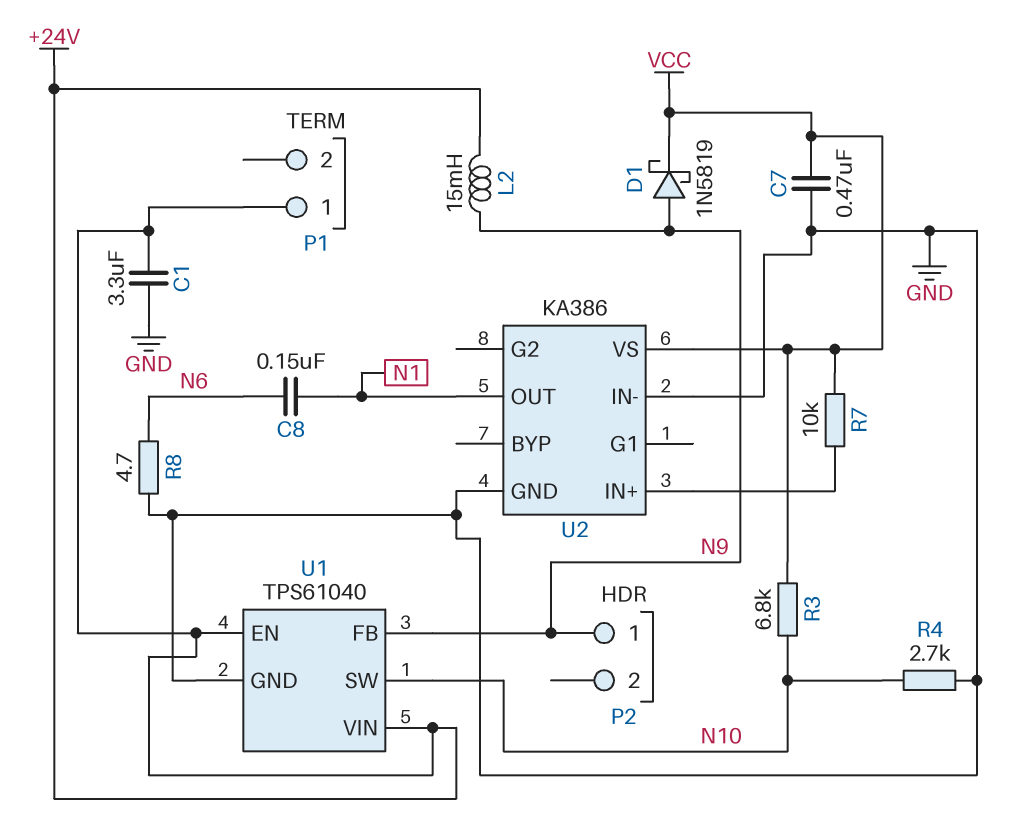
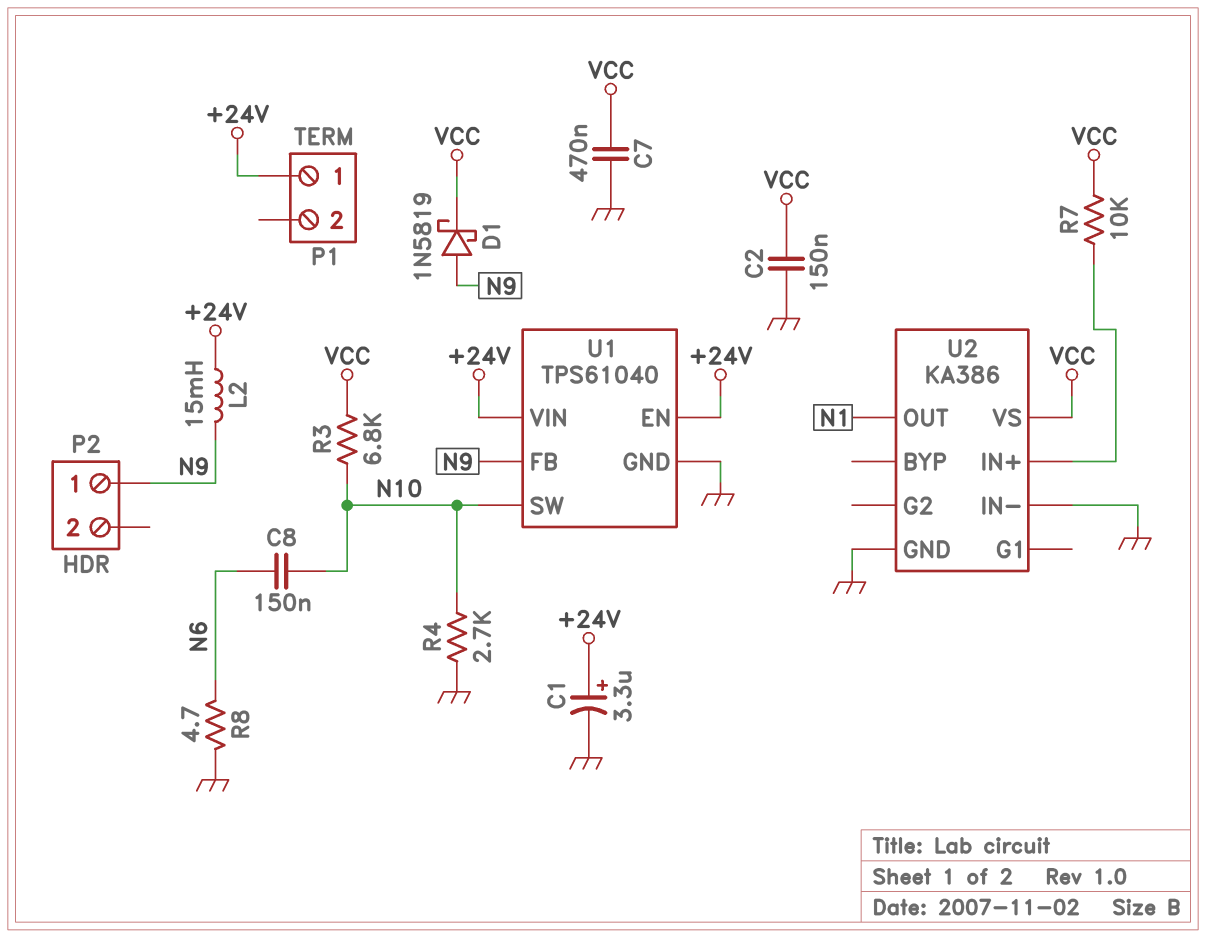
C1: 3.3uF (+24V, GND) -> 3.3uF (plus +24V, minus GND)
C2: none -> 150nF (GND, VCC)
C8: 150nF (N1, N6) -> 150nF (N6, N10)

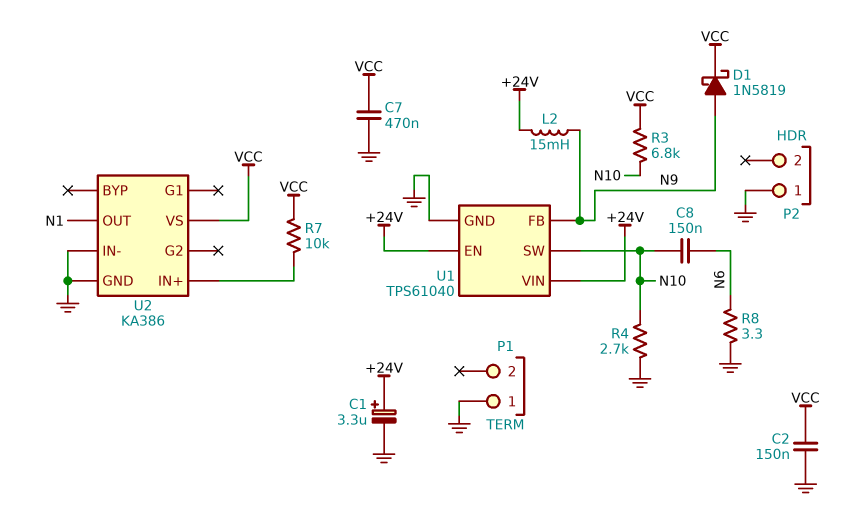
P1 pin 1: +24V -> GND
P2 pin 1: N9 -> GND
R8: 4.7 (GND, N6) -> 3.3 (GND, N6)

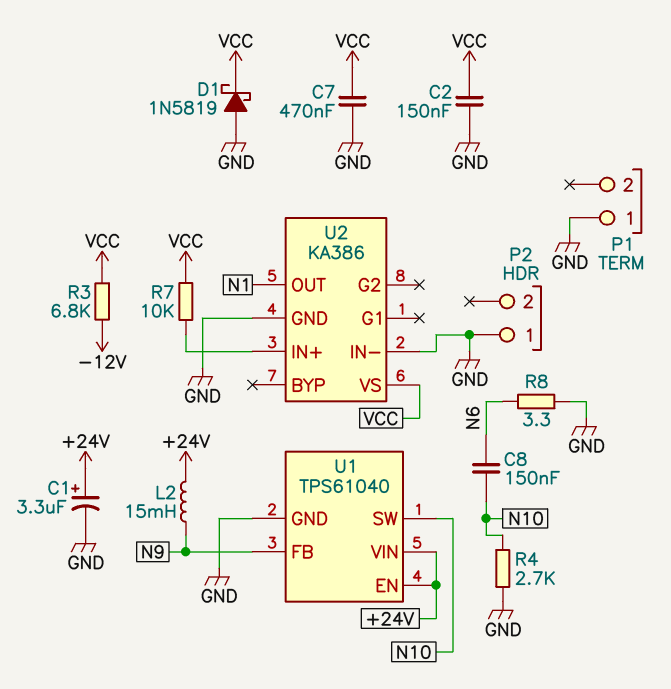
D1: schottky 1N5819 (A N9, K VCC) -> schottky 1N5819 (A GND, K VCC)
R3: 6.8k (N10, VCC) -> 6.8k (-12V, VCC)

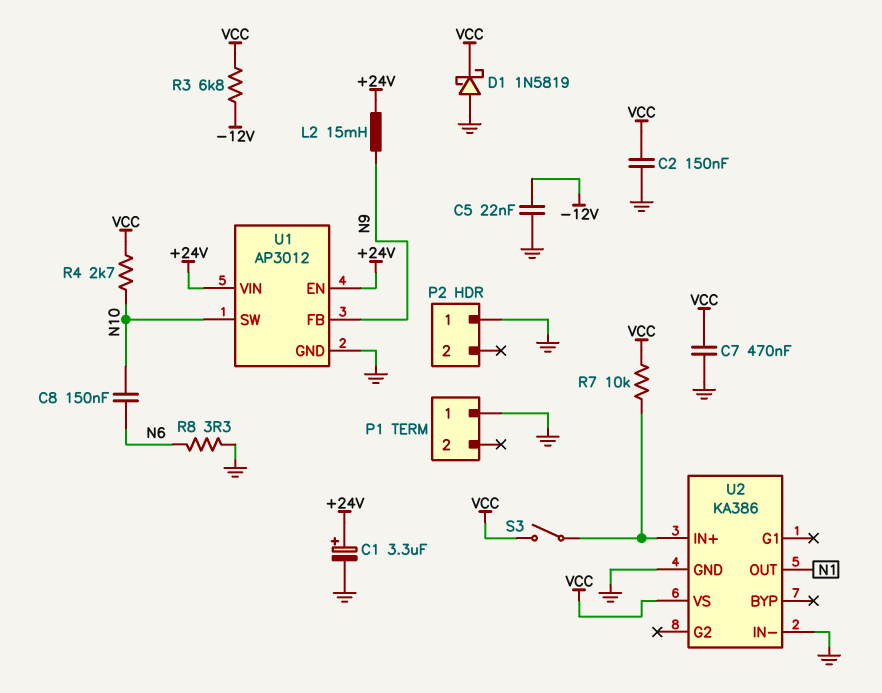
C5: none -> 22nF (-12V, GND)
R4: 2.7k (GND, N10) -> 2.7k (N10, VCC)
S3: none -> switch (U2/IN+, VCC)
U1: TPS61040 -> AP3012

